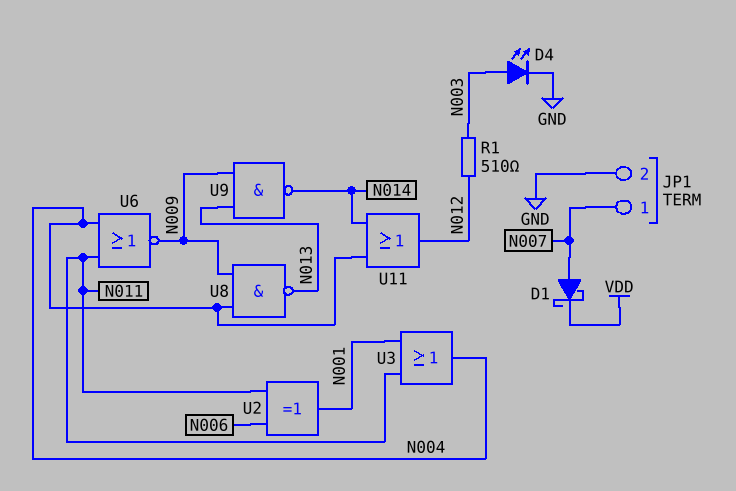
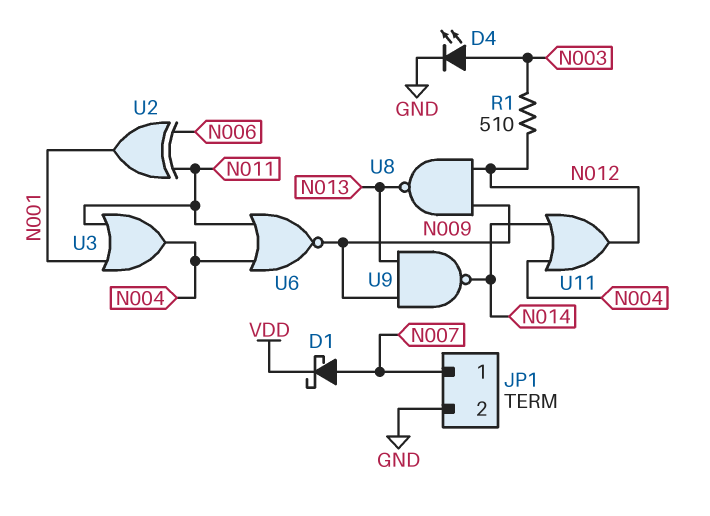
U8: NAND (in N004, in N009, out N013) -> NAND (in N009, in N012, out N013)

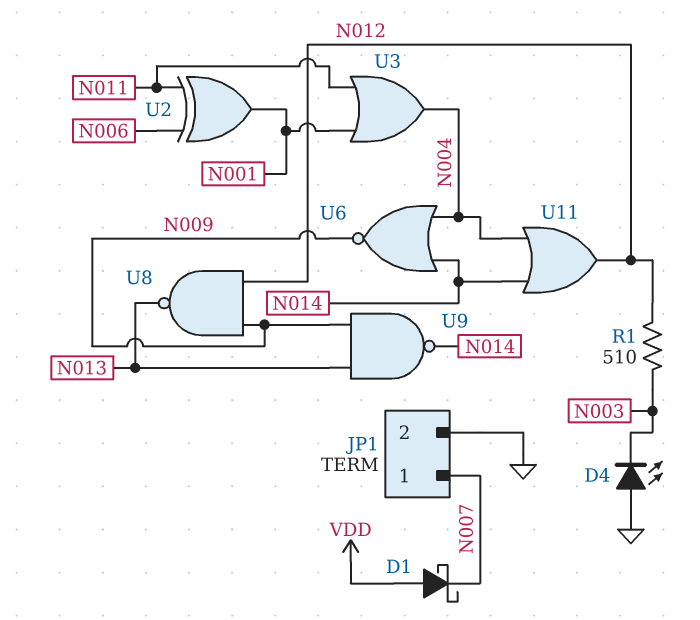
D1: schottky (A N007, K VDD) -> schottky (A VDD, K N007)
D4: LED (A N003, K GND) -> LED (A GND, K N003)
U6: NOR (in N004, in N011, out N009) -> NOR (in N004, in N014, out N009)

